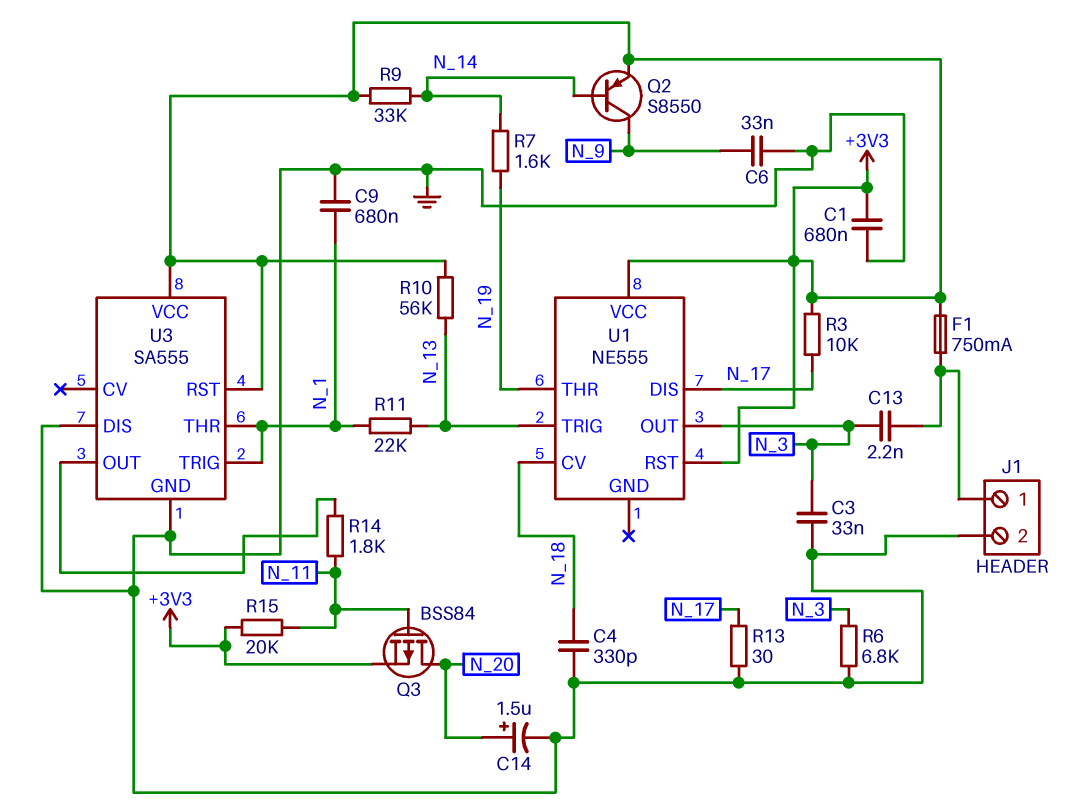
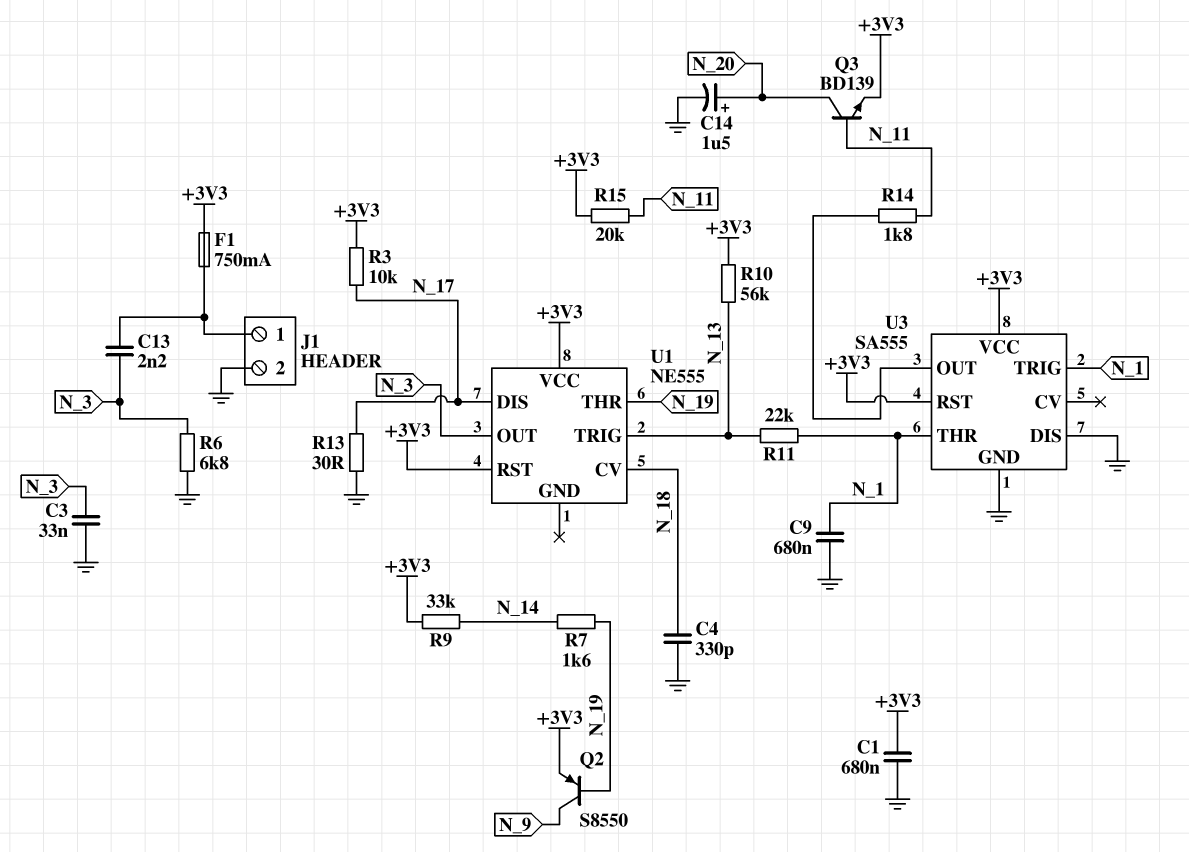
C6: 33nF (GND, N_9) -> none
Q2: PNP S8550 (B N_14, C N_9, E +3V3) -> PNP S8550 (B N_19, C N_9, E +3V3)
Q3: PMOS BSS84 (G N_11, D N_20, S +3V3) -> NPN BD139 (B N_11, C N_20, E +3V3)

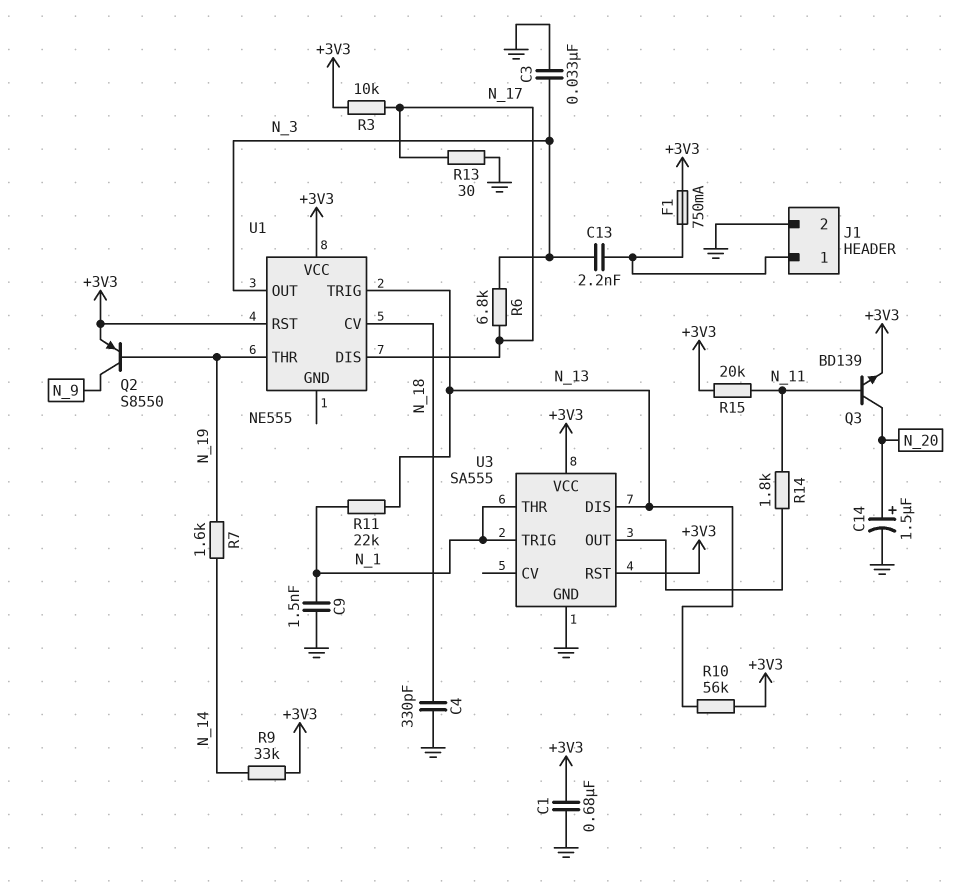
C9: 680nF (GND, N_1) -> 1.5nF (GND, N_1)
R6: 6.8k (GND, N_3) -> 6.8k (N_3, N_17)
U3 pin DIS: GND -> N_13

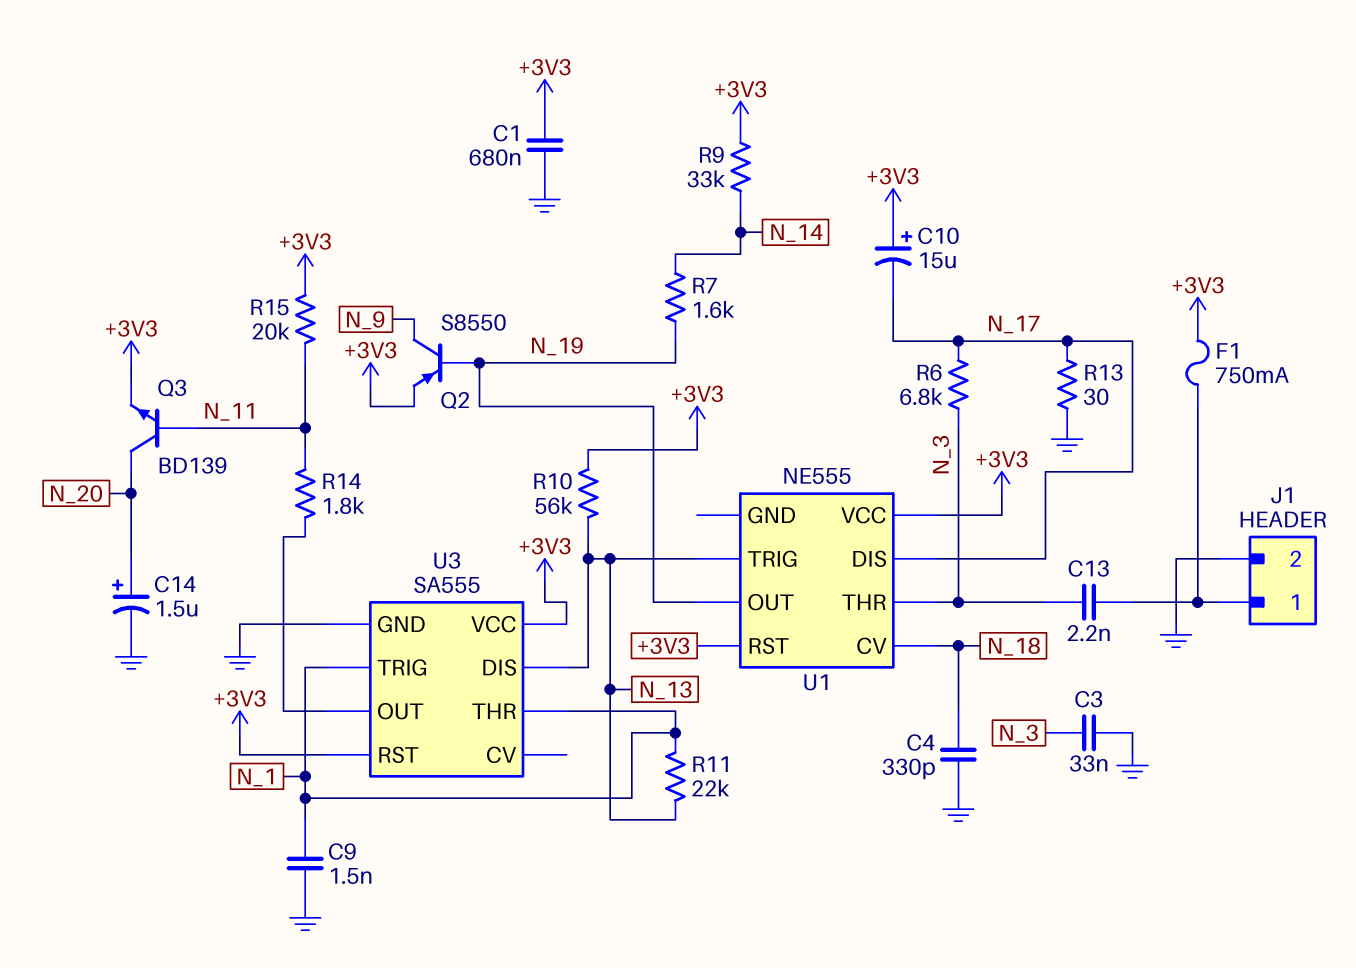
C10: none -> 15uF (plus +3V3, minus N_17)
R3: 10k (+3V3, N_17) -> none
U1 pin OUT: N_3 -> N_19
U1 pin THR: N_19 -> N_3

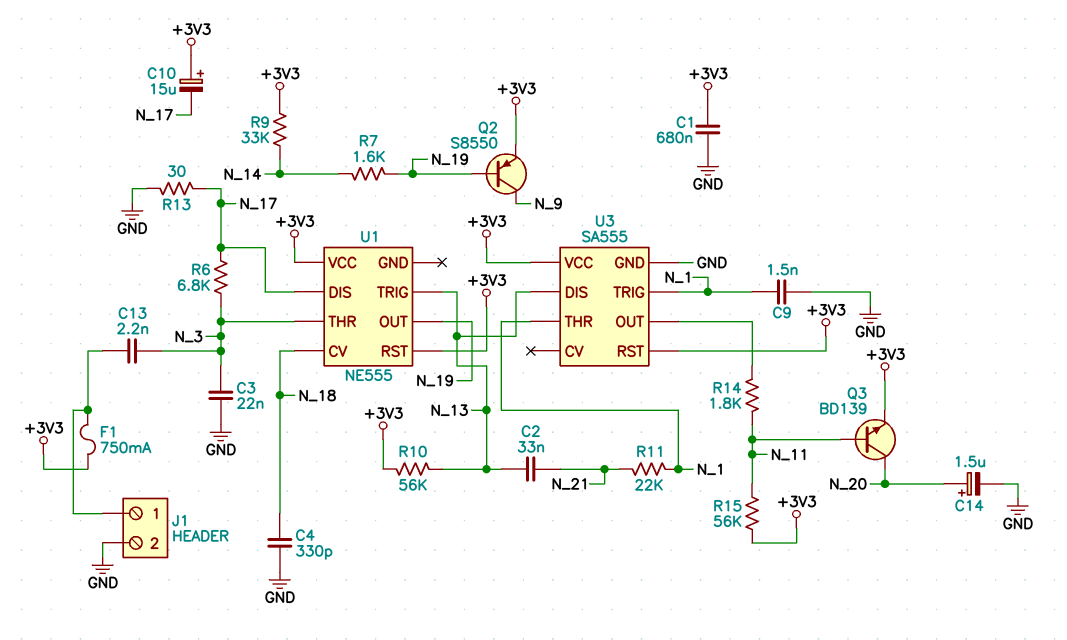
C2: none -> 33nF (N_13, N_21)
C3: 33nF (GND, N_3) -> 22nF (GND, N_3)
R11: 22k (N_1, N_13) -> 22k (N_1, N_21)
R15: 20k (+3V3, N_11) -> 56k (+3V3, N_11)

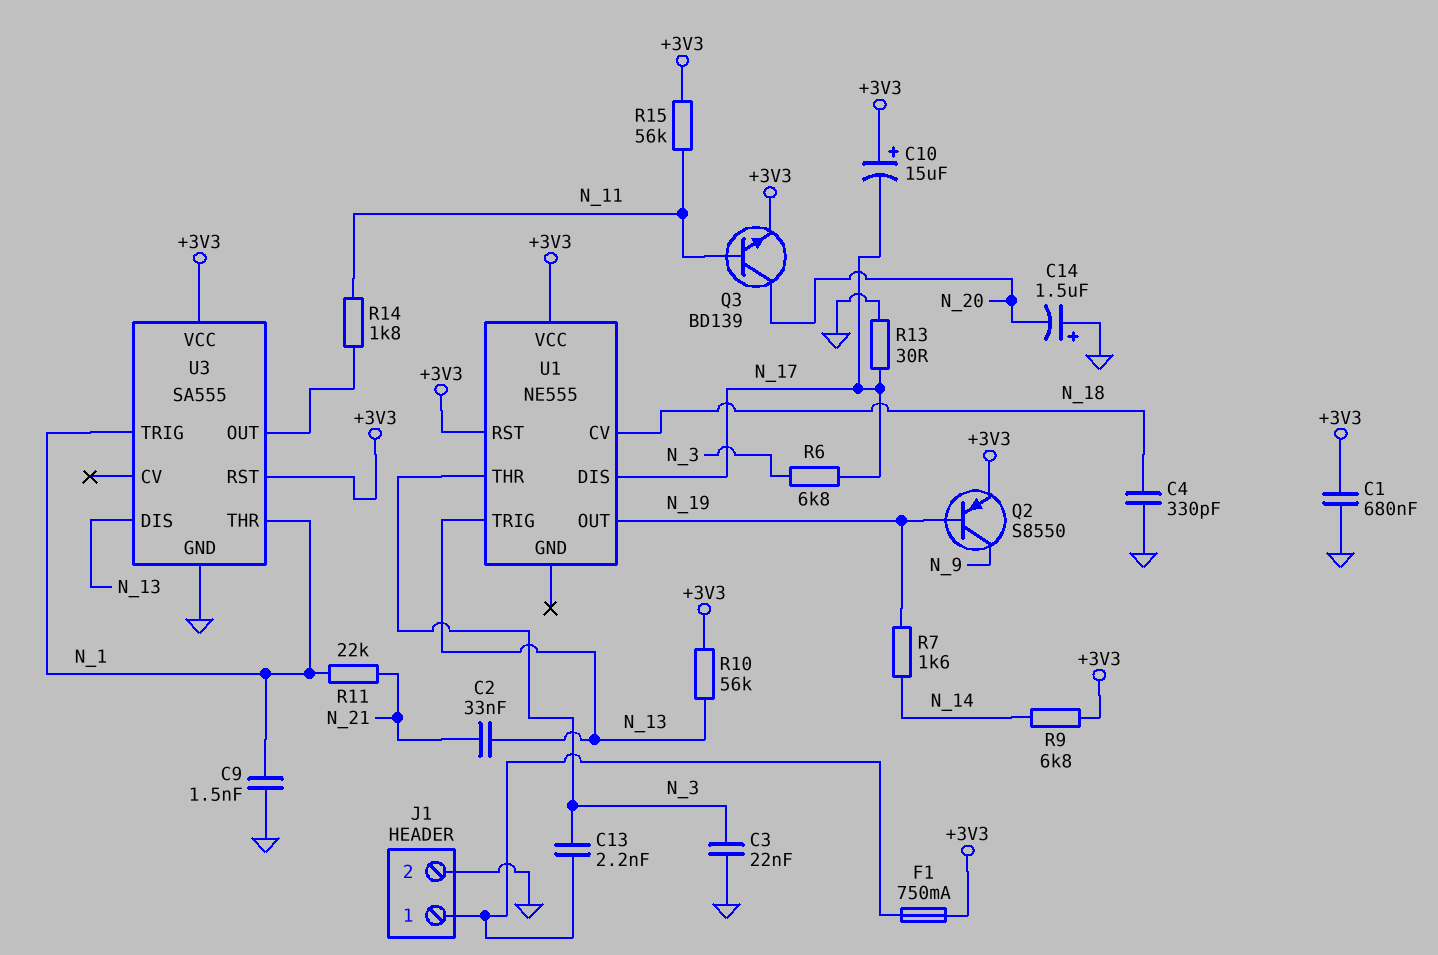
C14: 1.5uF (plus N_20, minus GND) -> 1.5uF (plus GND, minus N_20)
R9: 33k (+3V3, N_14) -> 6.8k (+3V3, N_14)

